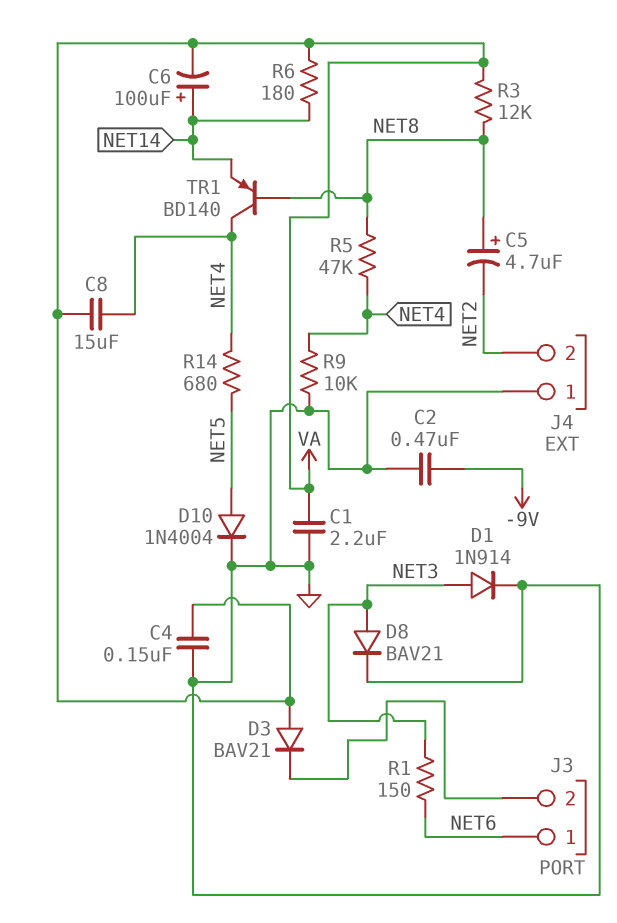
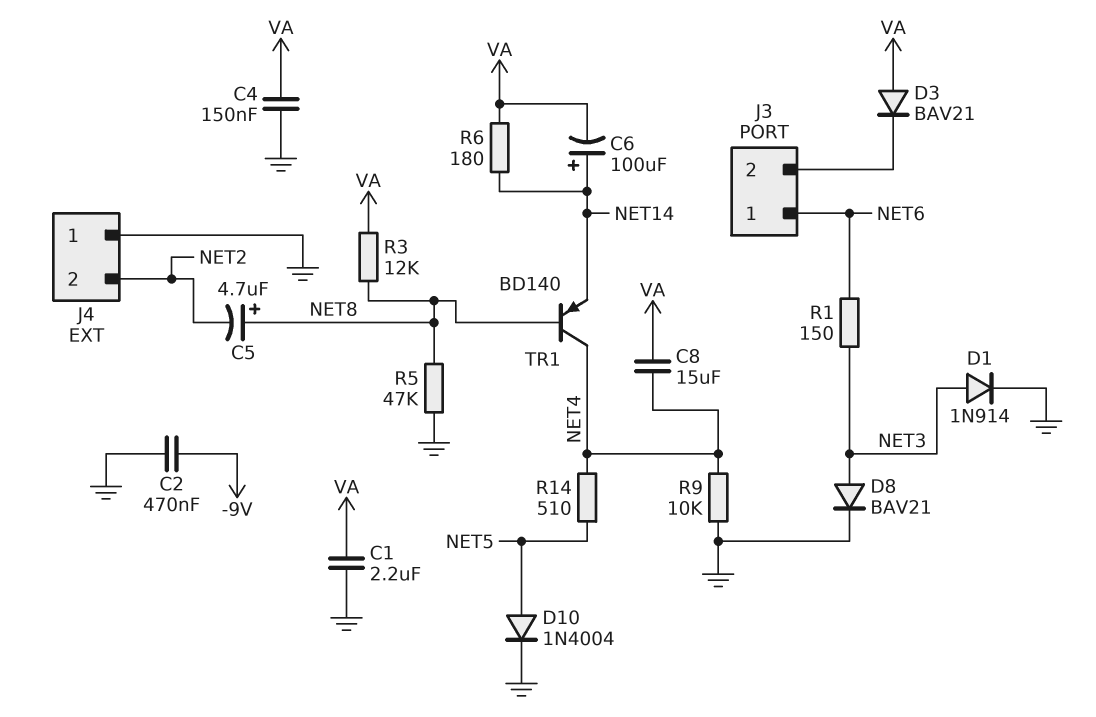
R5: 47k (NET4, NET8) -> 47k (GND, NET8)
R14: 680 (NET4, NET5) -> 510 (NET4, NET5)

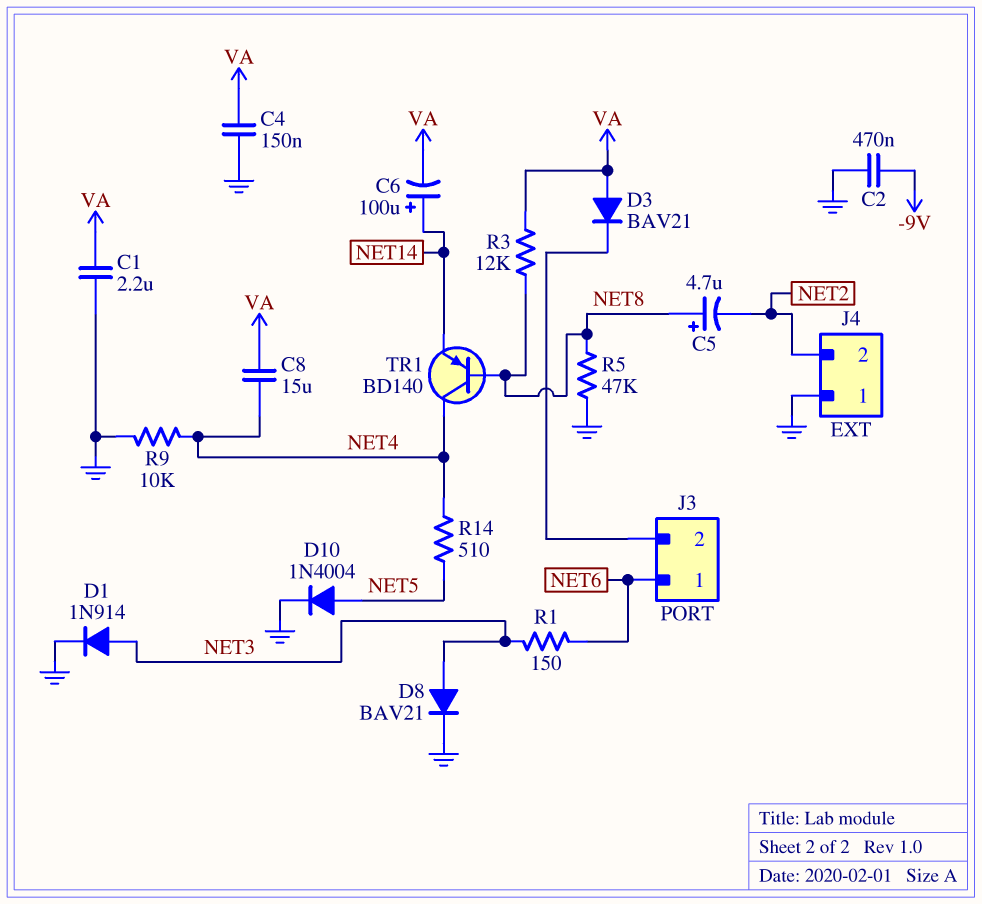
R6: 180 (NET14, VA) -> none

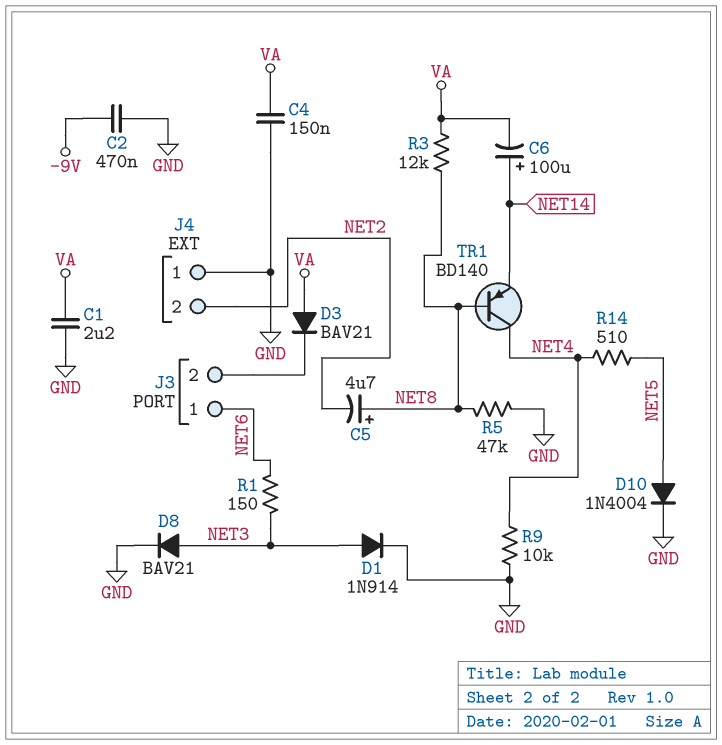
C8: 15uF (NET4, VA) -> none

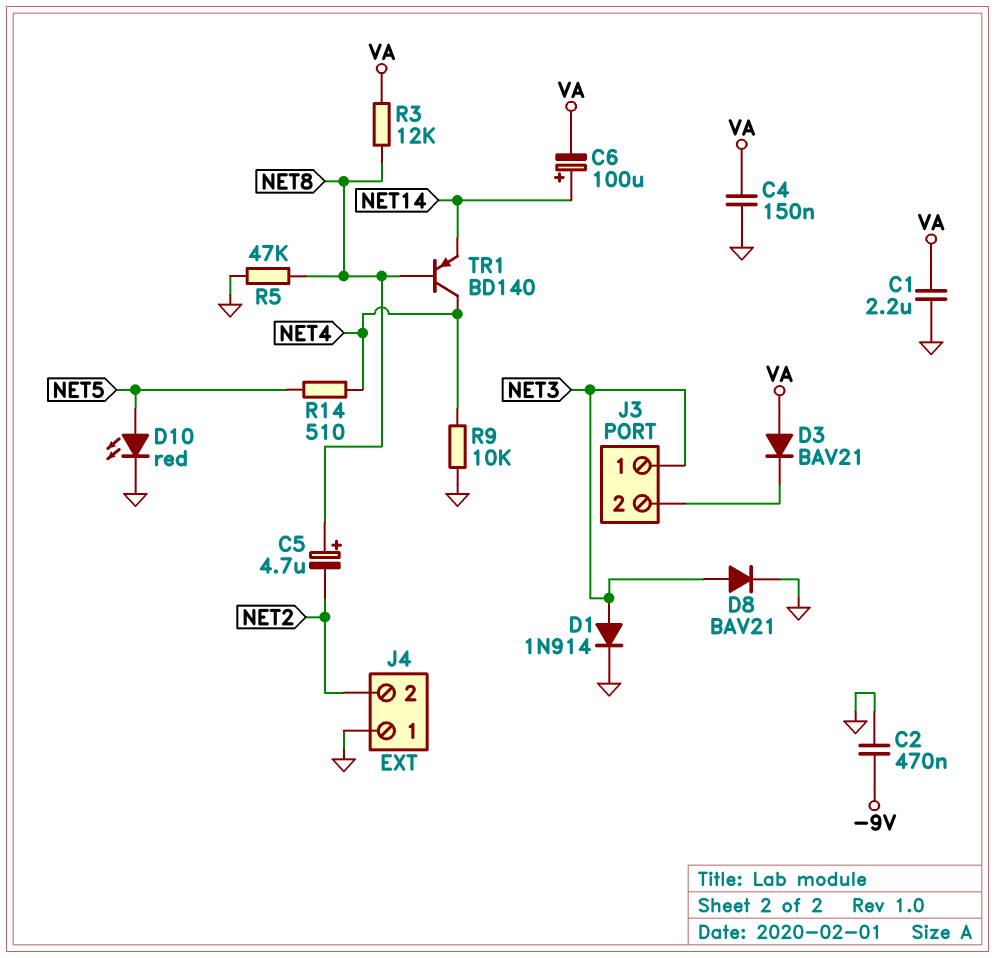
D10: diode 1N4004 (A NET5, K GND) -> LED red (A NET5, K GND)
J3 pin 1: NET6 -> NET3
R1: 150 (NET3, NET6) -> none

